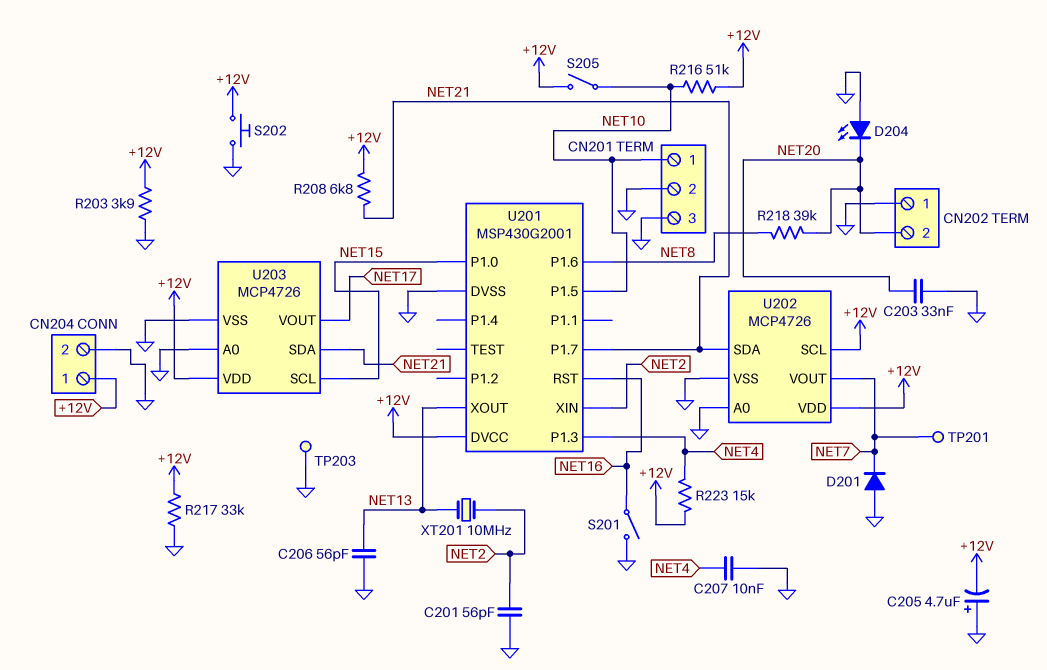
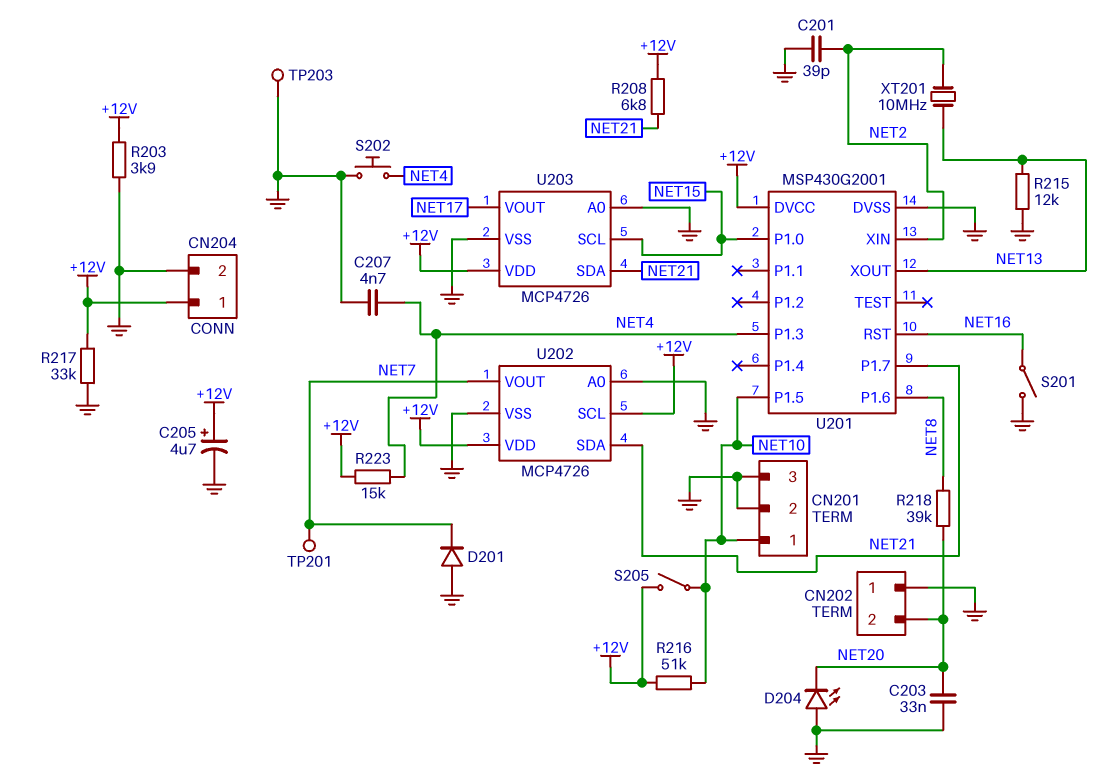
C201: 56pF (GND, NET2) -> 39pF (GND, NET2)
C205: 4.7uF (plus GND, minus +12V) -> 4.7uF (plus +12V, minus GND)
C206: 56pF (GND, NET13) -> none
C207: 10nF (GND, NET4) -> 4.7nF (GND, NET4)
R215: none -> 12k (GND, NET13)
S202: button (+12V, GND) -> button (GND, NET4)

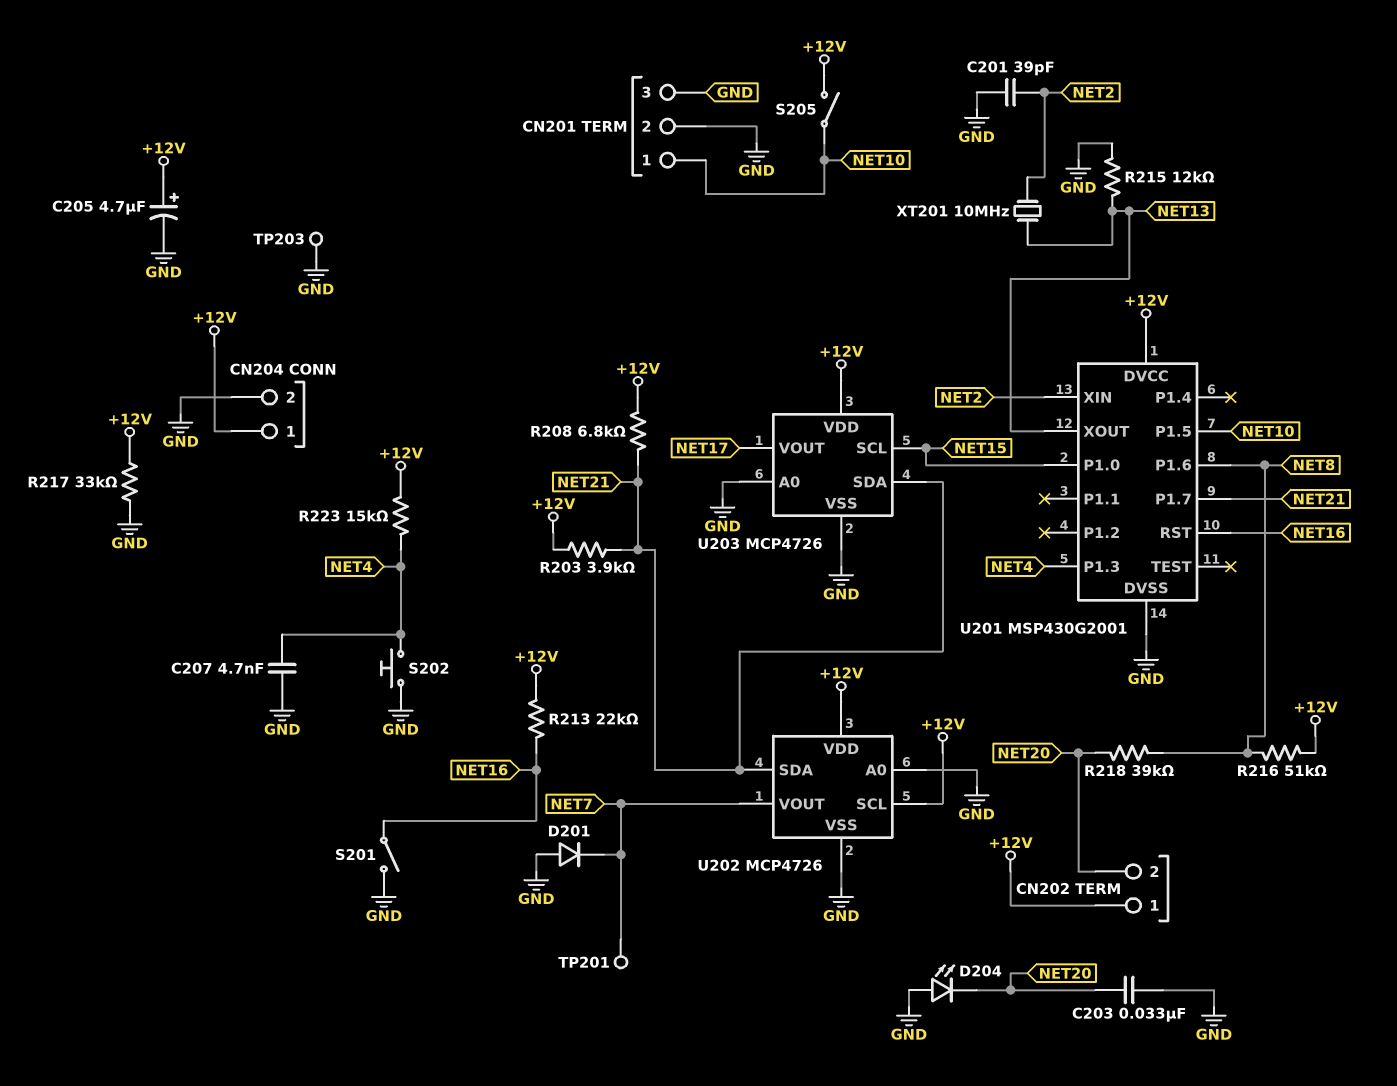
CN202 pin 1: GND -> +12V
R203: 3.9k (+12V, GND) -> 3.9k (+12V, NET21)
R213: none -> 22k (+12V, NET16)
R216: 51k (+12V, NET10) -> 51k (+12V, NET8)

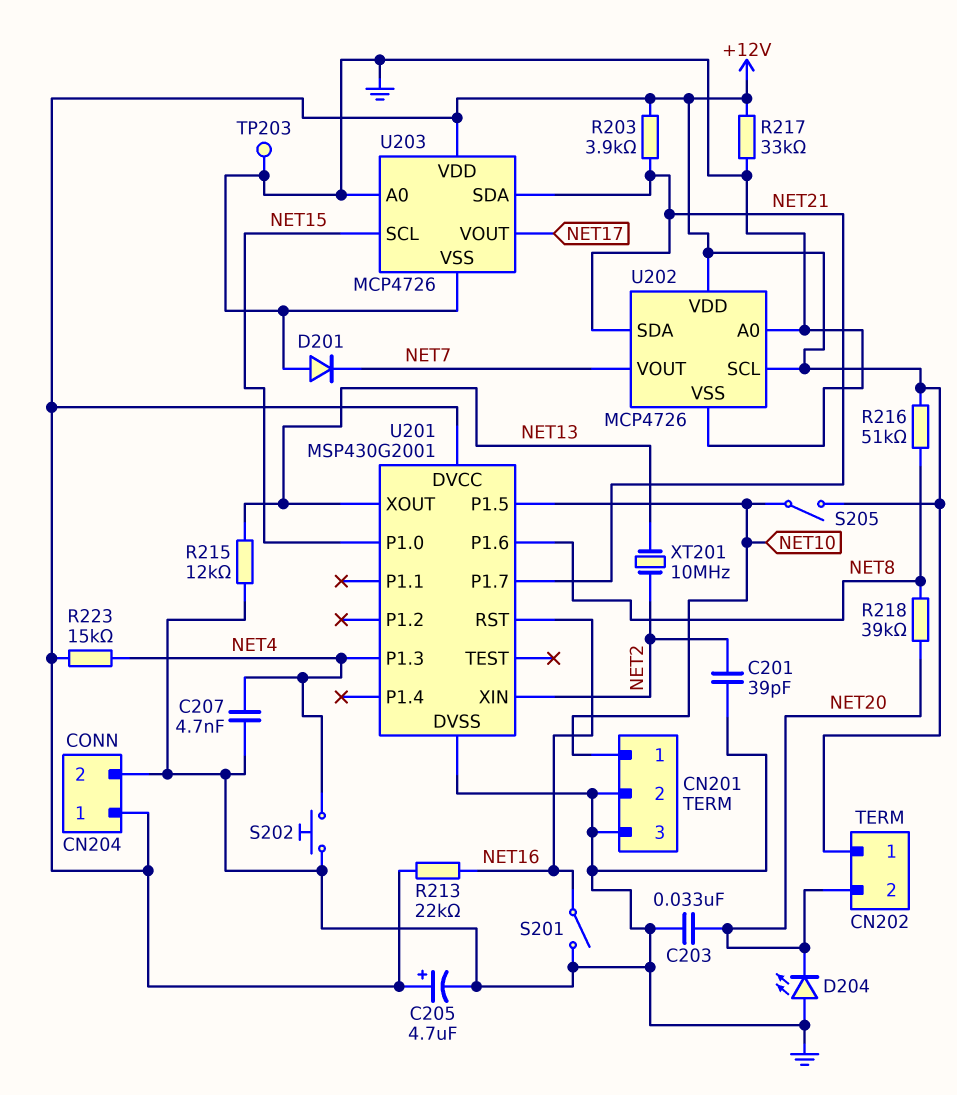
R208: 6.8k (+12V, NET21) -> none
TP201: test point (NET7) -> none

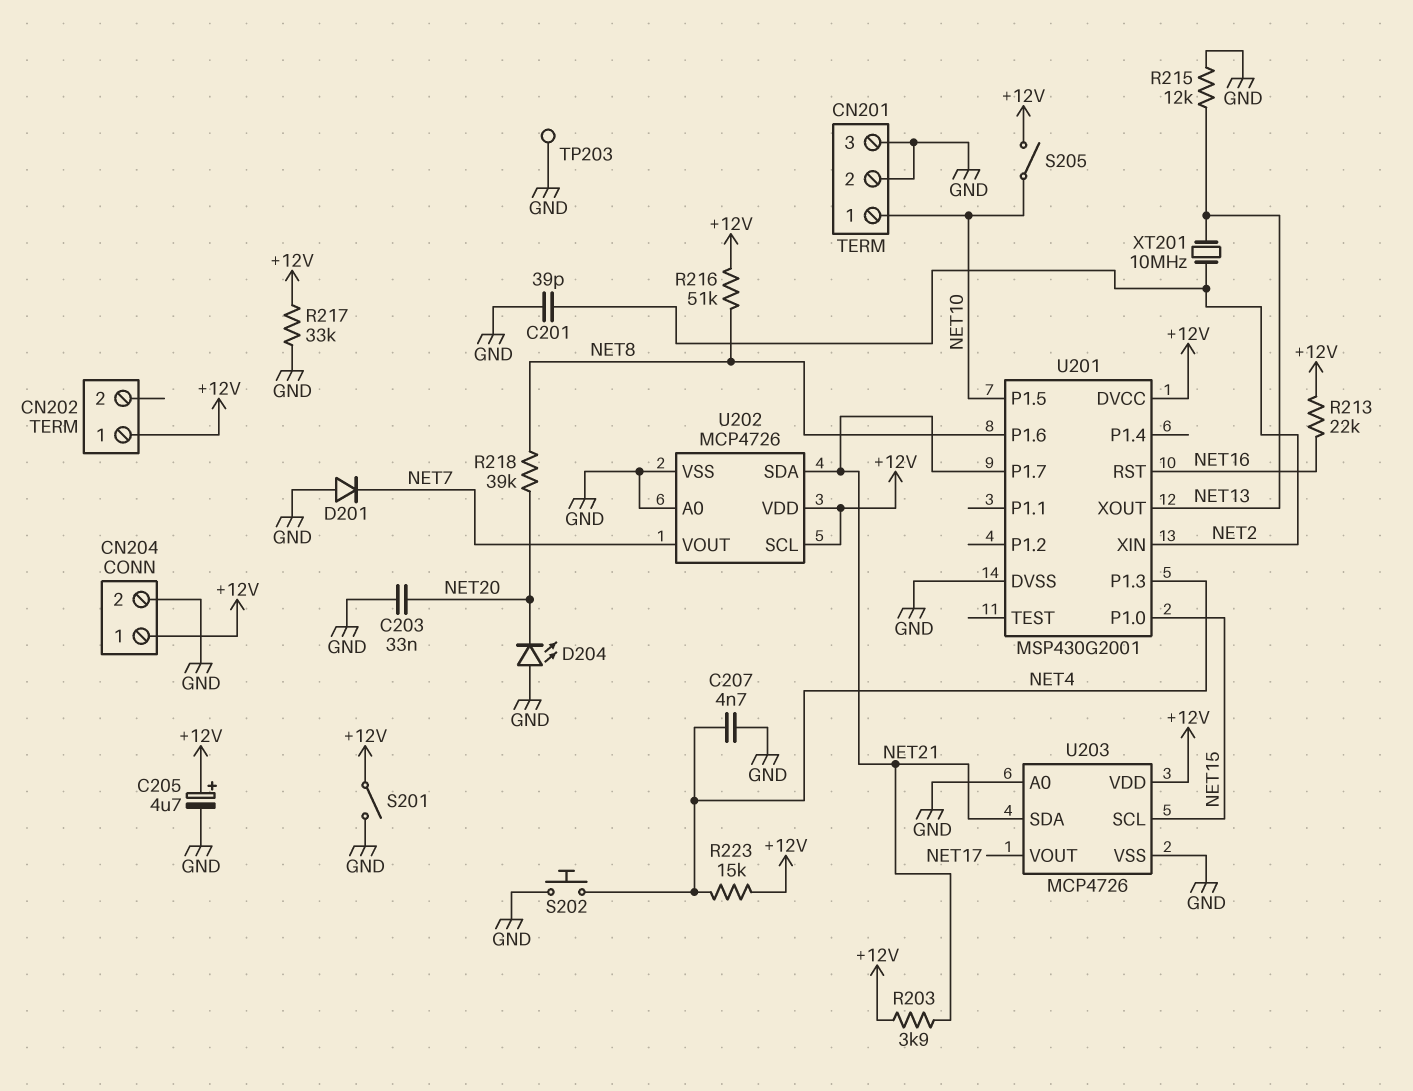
CN202 pin 2: NET20 -> none
S201: switch (GND, NET16) -> switch (+12V, GND)

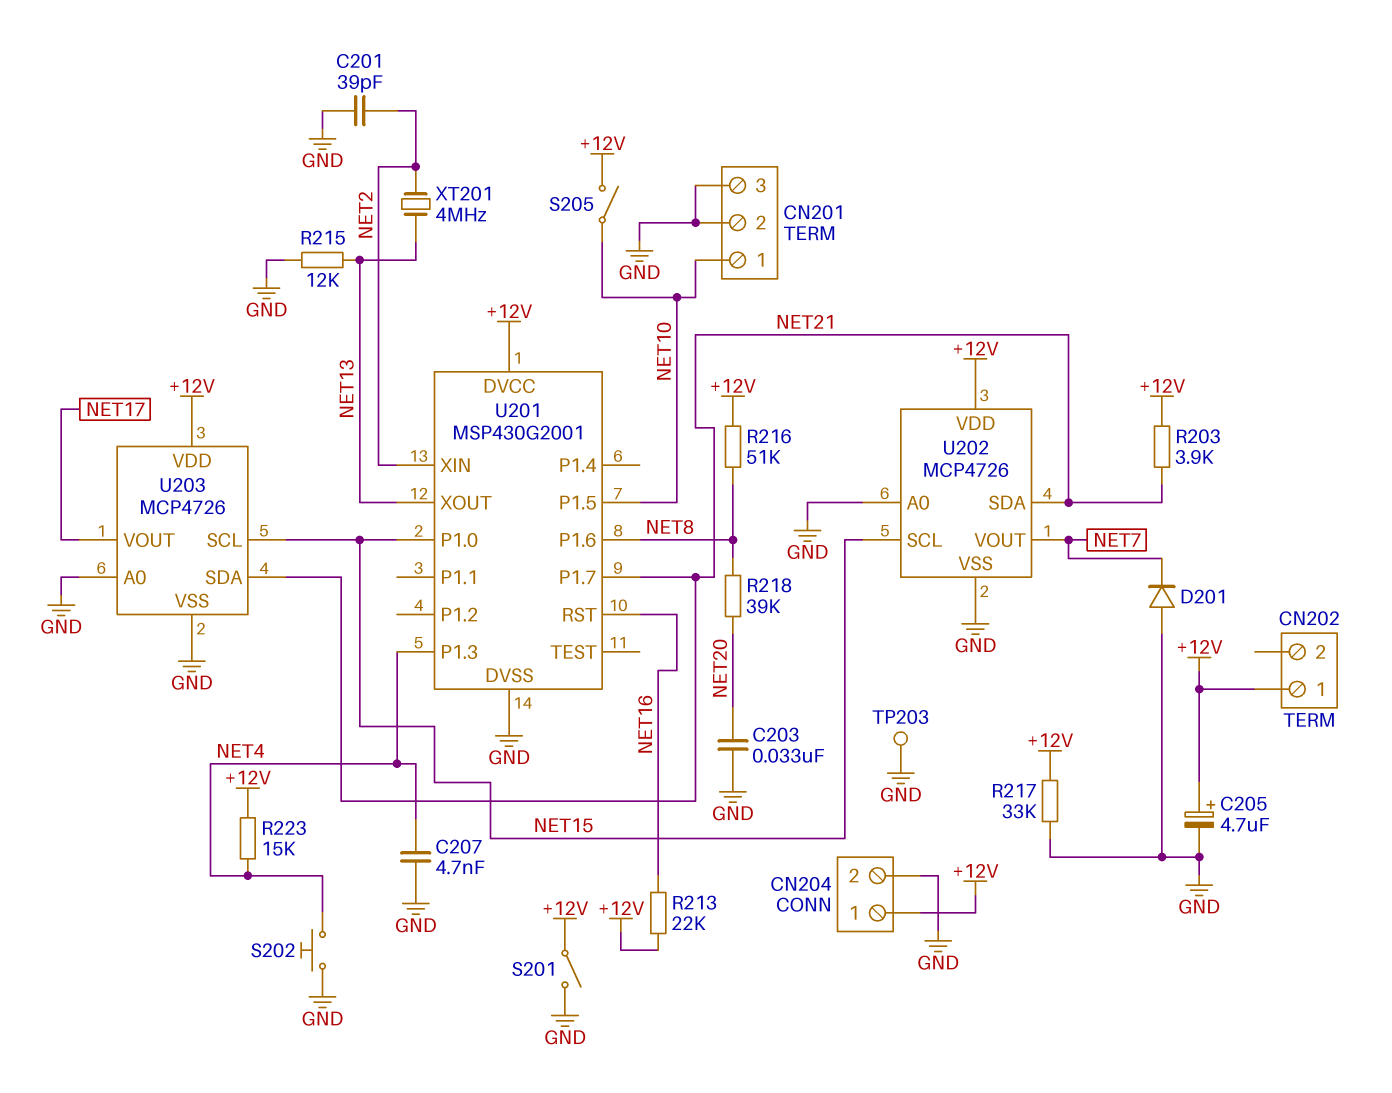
D204: LED (A GND, K NET20) -> none
U202 pin SCL: +12V -> NET15
XT201: 10MHz (NET2, NET13) -> 4MHz (NET2, NET13)

